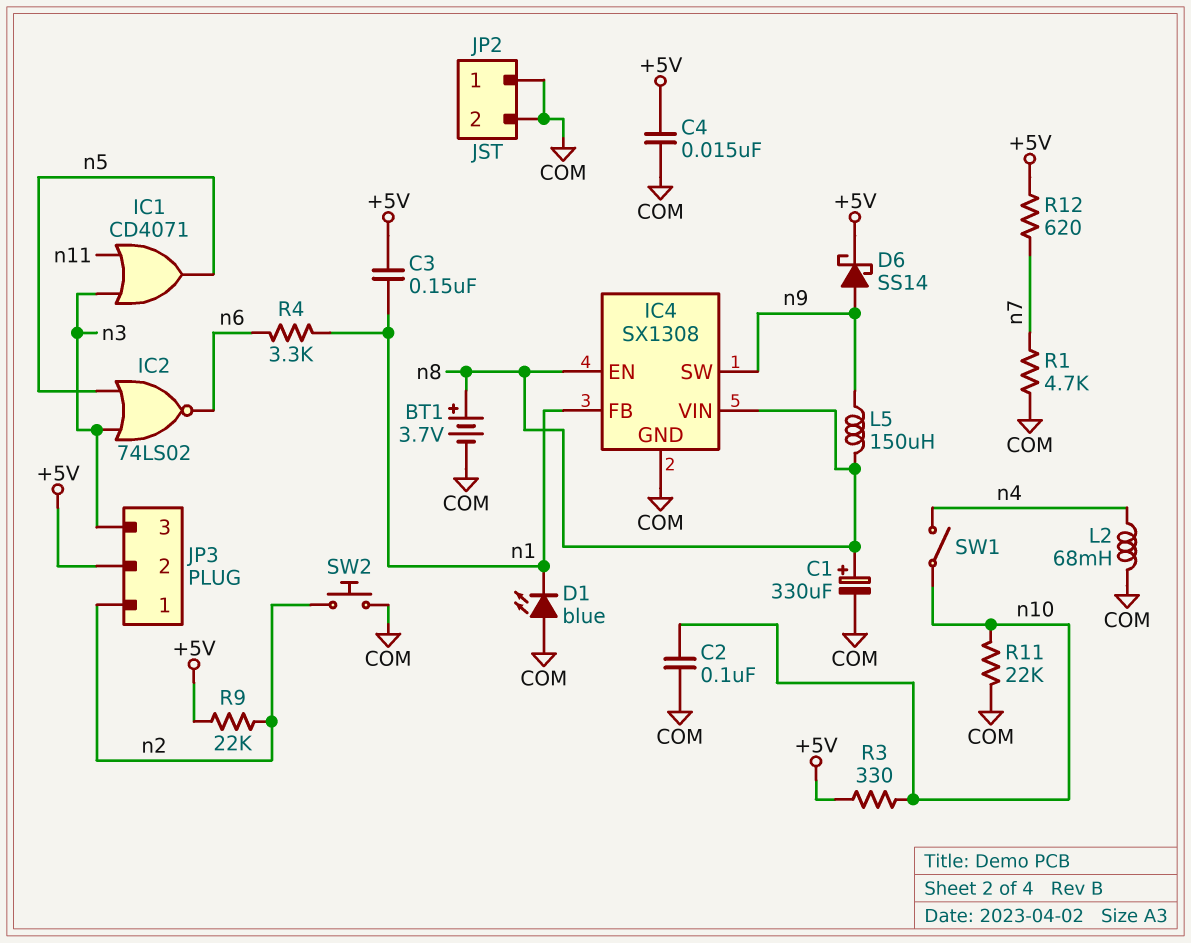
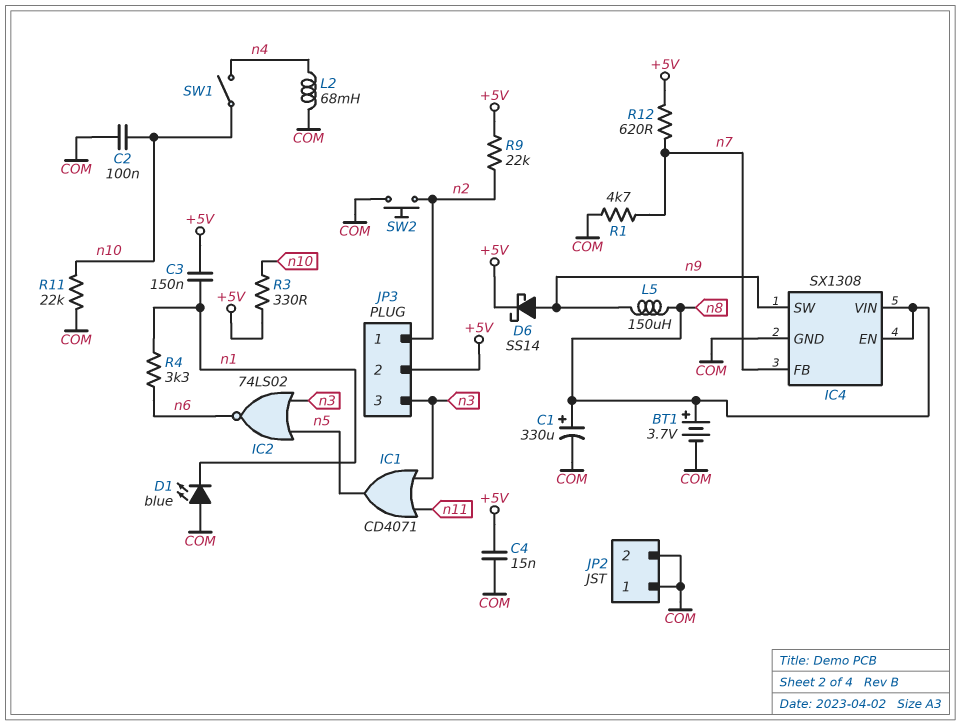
IC4 pin FB: n1 -> n7

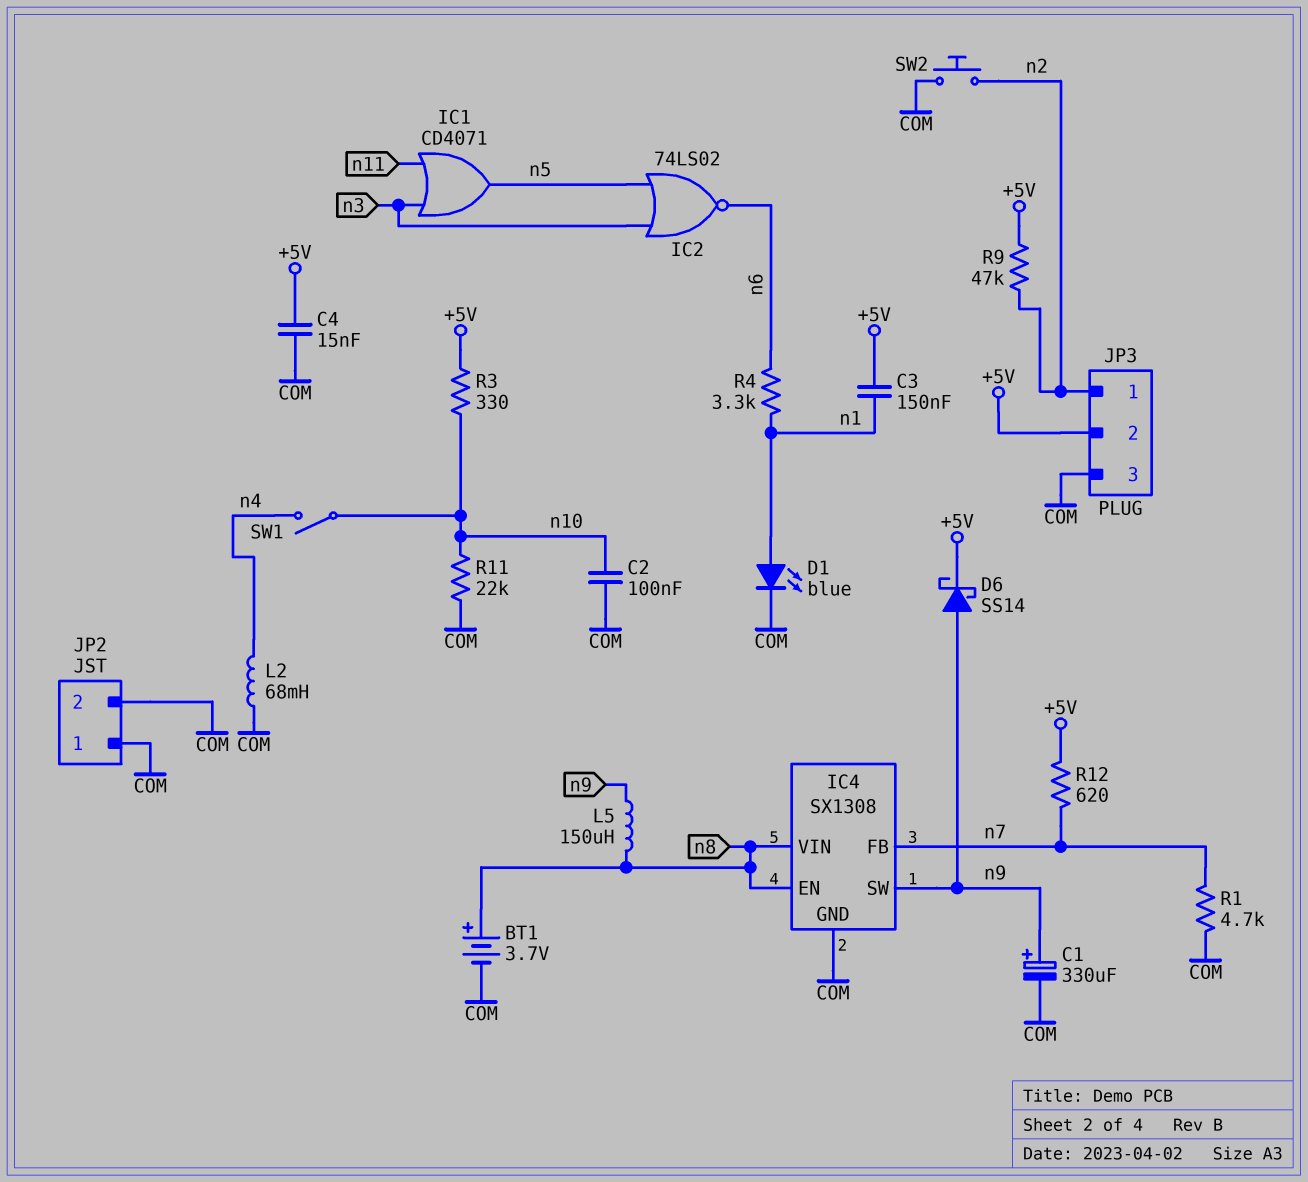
C1: 330uF (plus n8, minus COM) -> 330uF (plus n9, minus COM)
D1: LED blue (A COM, K n1) -> LED blue (A n1, K COM)
JP3 pin 3: n3 -> COM
R9: 22k (+5V, n2) -> 47k (+5V, n2)

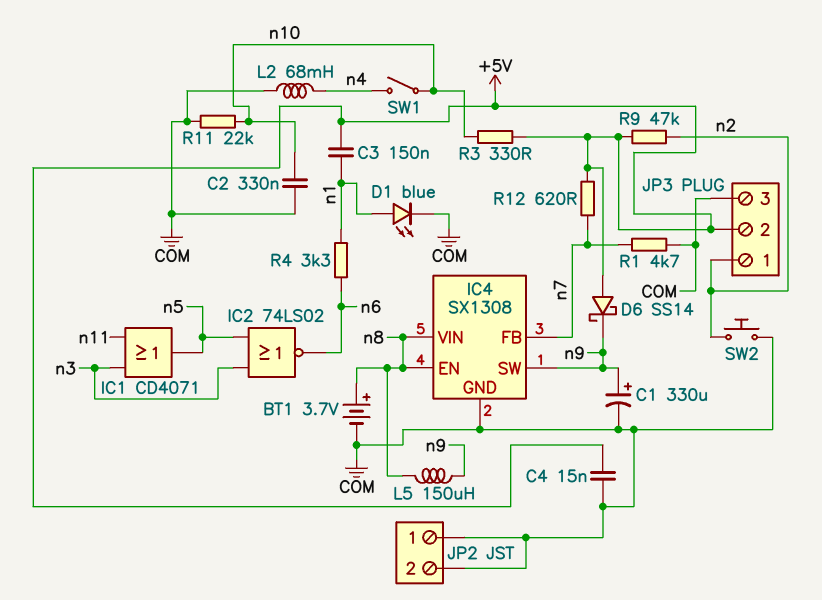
C2: 100nF (COM, n10) -> 330nF (COM, n10)
D6: schottky SS14 (A n9, K +5V) -> schottky SS14 (A +5V, K n9)

